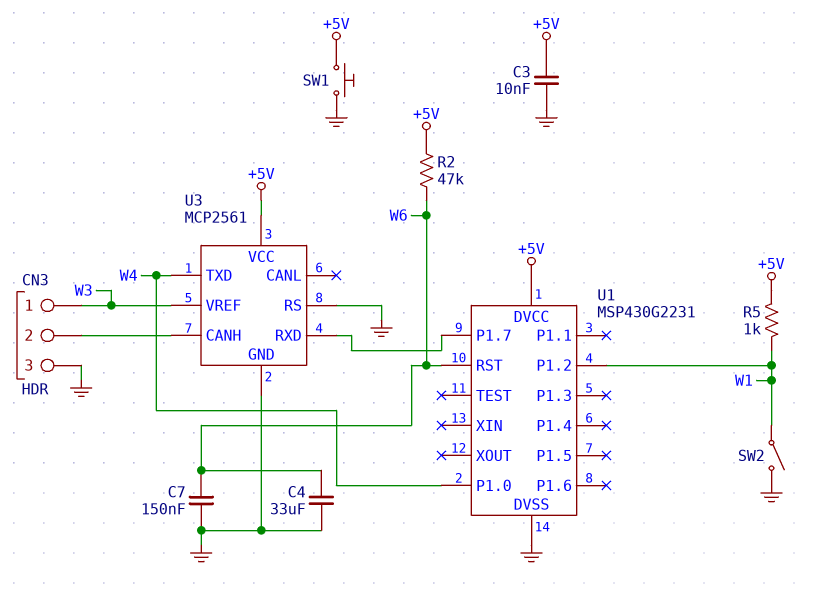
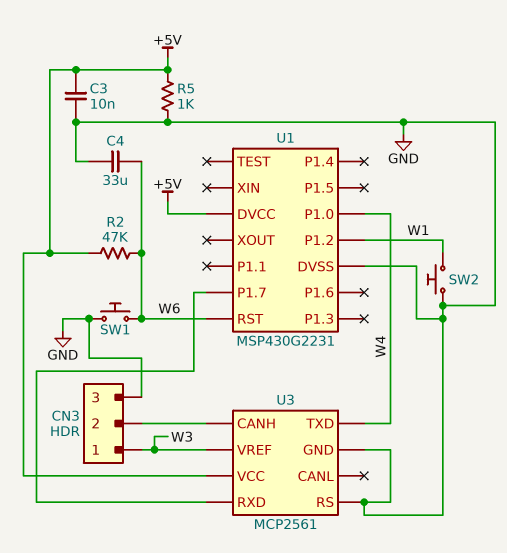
C7: 150nF (GND, W6) -> none
R5: 1k (+5V, W1) -> 1k (+5V, GND)
SW1: button (+5V, GND) -> button (GND, W6)
SW2: switch (GND, W1) -> button (GND, W1)

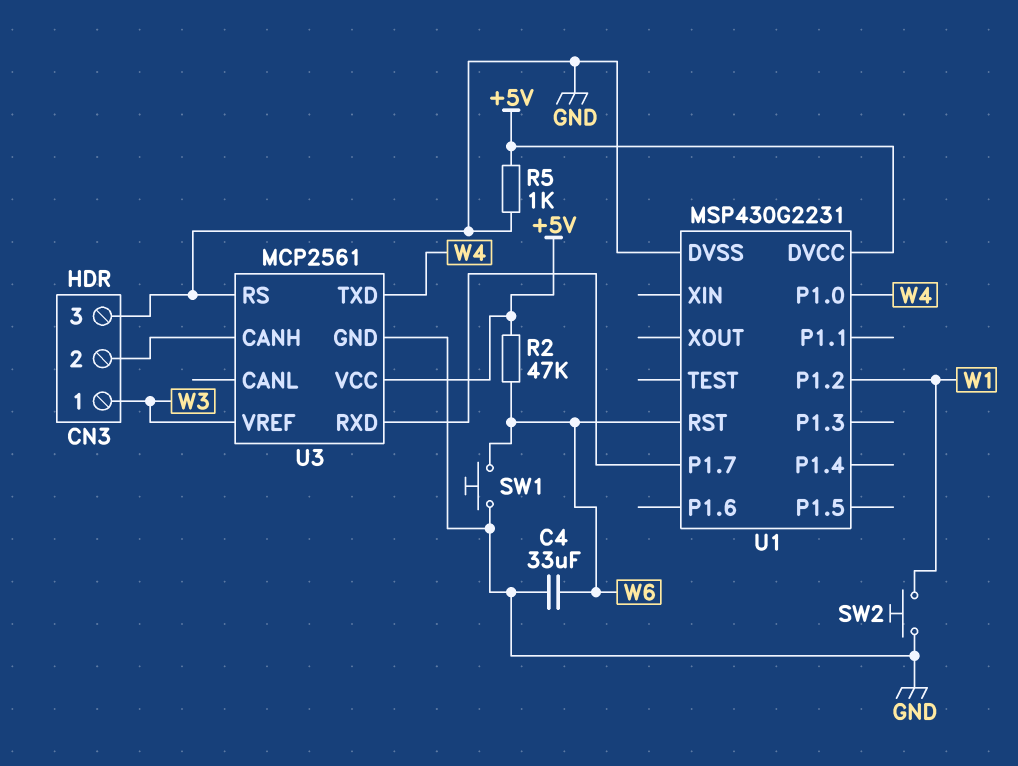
C3: 10nF (+5V, GND) -> none

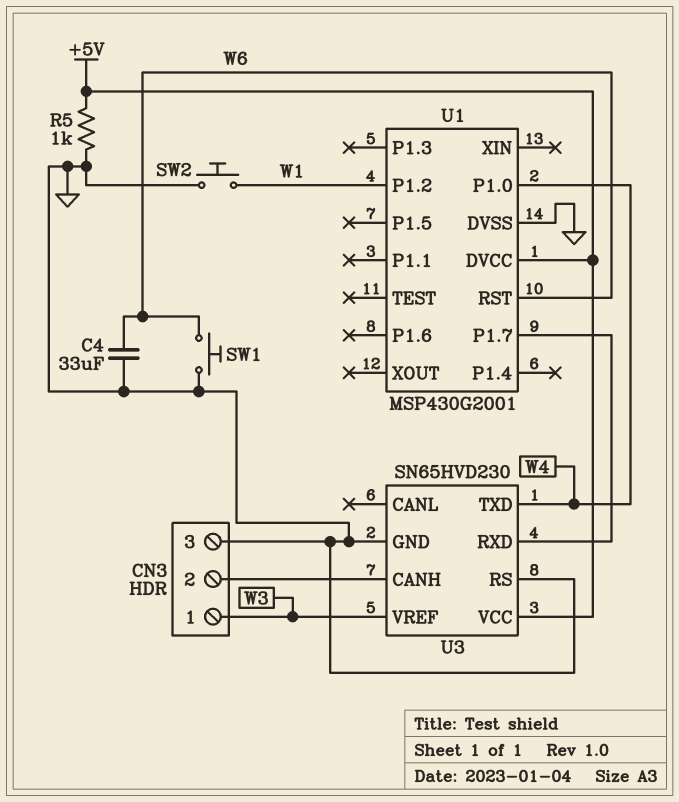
R2: 47k (+5V, W6) -> none
U1: MSP430G2231 -> MSP430G2001
U3: MCP2561 -> SN65HVD230

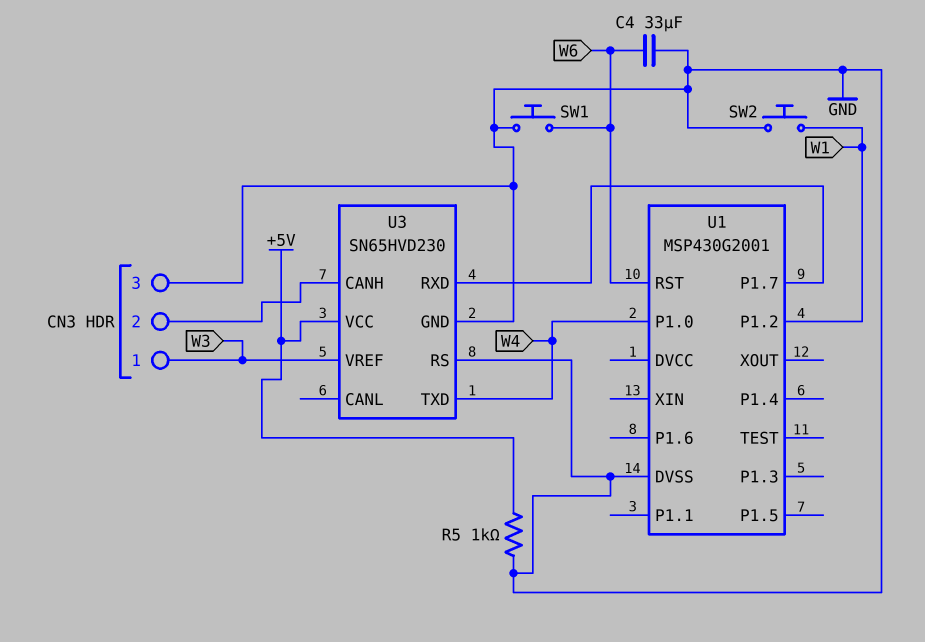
U1 pin DVCC: +5V -> none

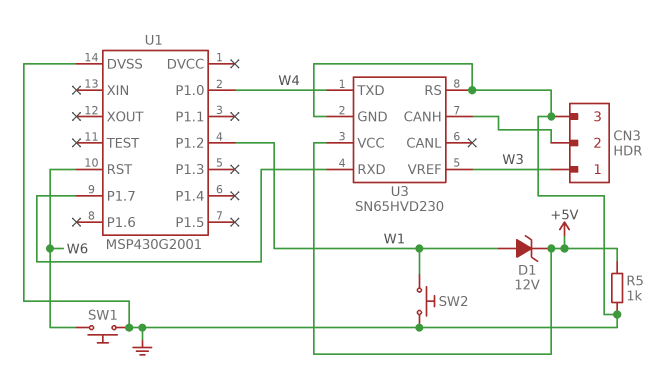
C4: 33uF (GND, W6) -> none
D1: none -> zener 12V (A W1, K +5V)

